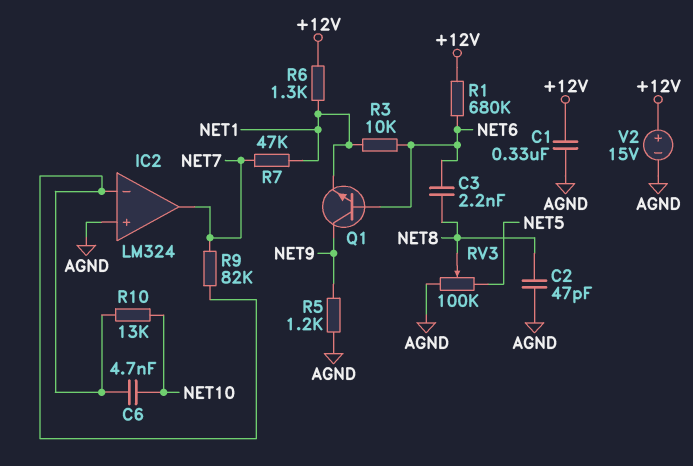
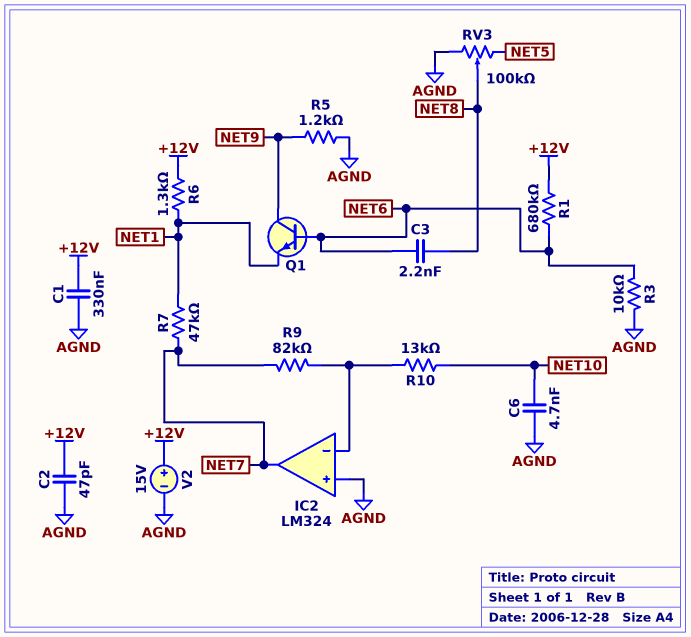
C2: 47pF (AGND, NET8) -> 47pF (+12V, AGND)
C6: 4.7nF (IC2/in-, NET10) -> 4.7nF (AGND, NET10)
R3: 10k (NET1, NET6) -> 10k (AGND, NET6)

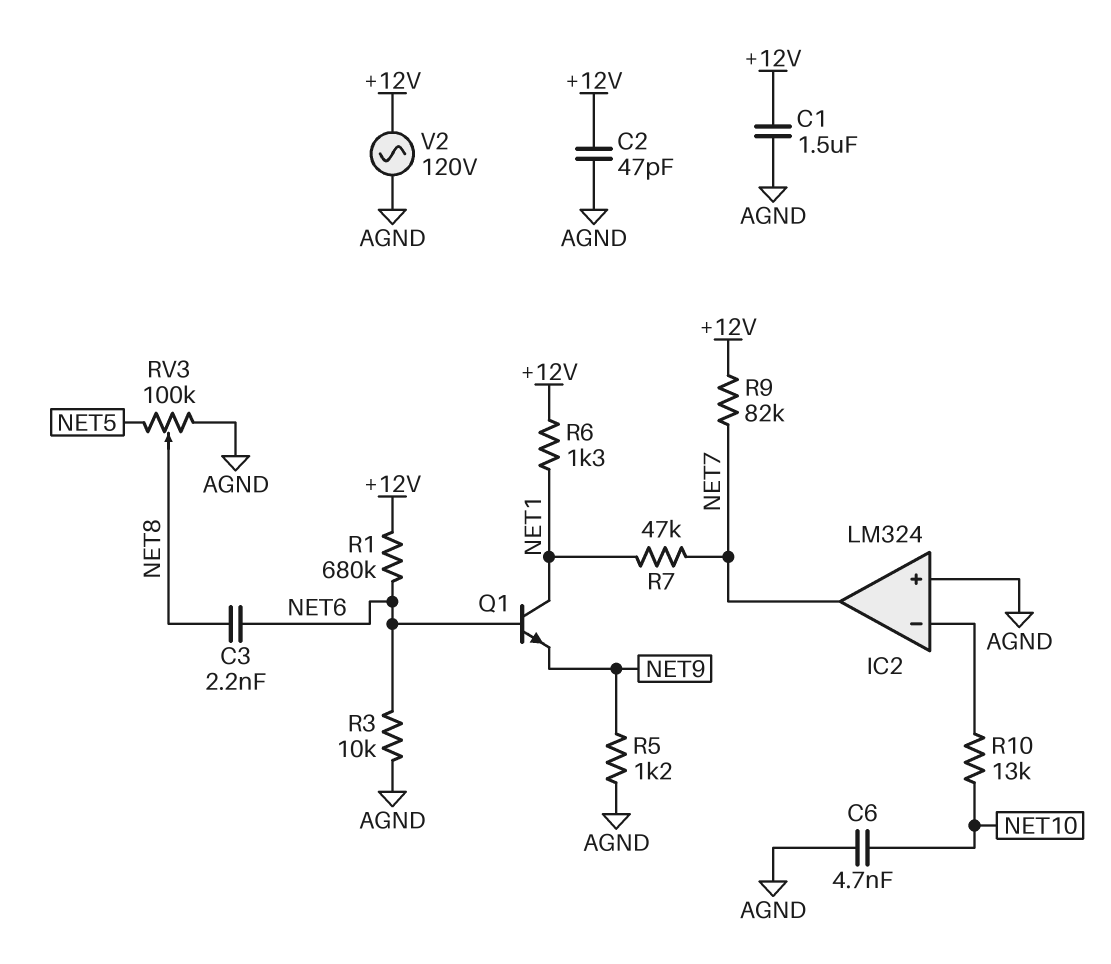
C1: 330nF (+12V, AGND) -> 1.5uF (+12V, AGND)
Q1: NPN (B NET6, C NET9, E NET1) -> NPN (B NET6, C NET1, E NET9)
R9: 82k (IC2/in-, NET7) -> 82k (+12V, NET7)
V2: 15V (plus +12V, minus AGND) -> AC 120V (+12V, AGND)

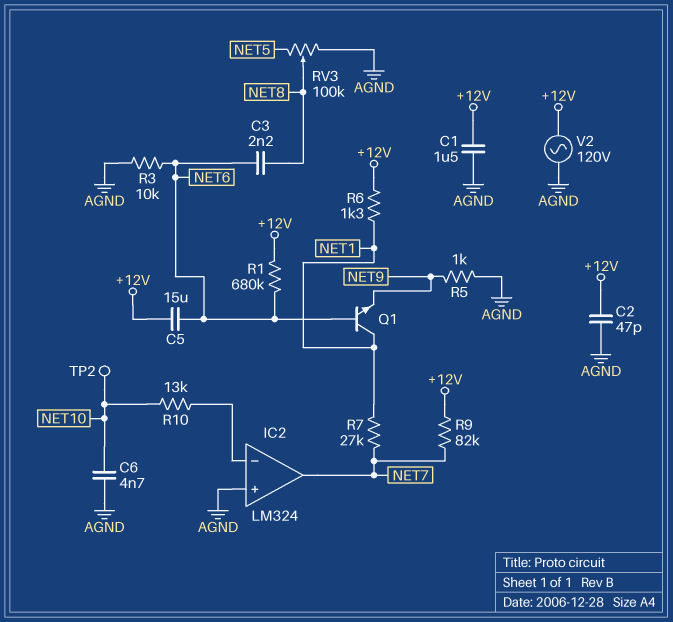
C5: none -> 15uF (+12V, NET6)
R5: 1.2k (AGND, NET9) -> 1k (AGND, NET9)
R7: 47k (NET1, NET7) -> 27k (NET1, NET7)
TP2: none -> test point (NET10)

